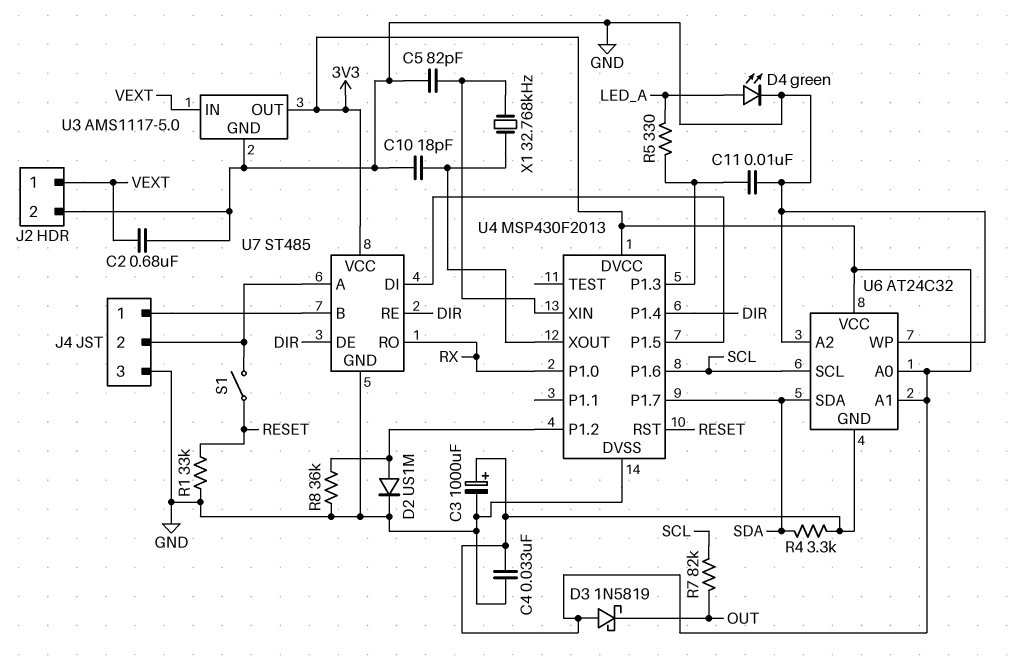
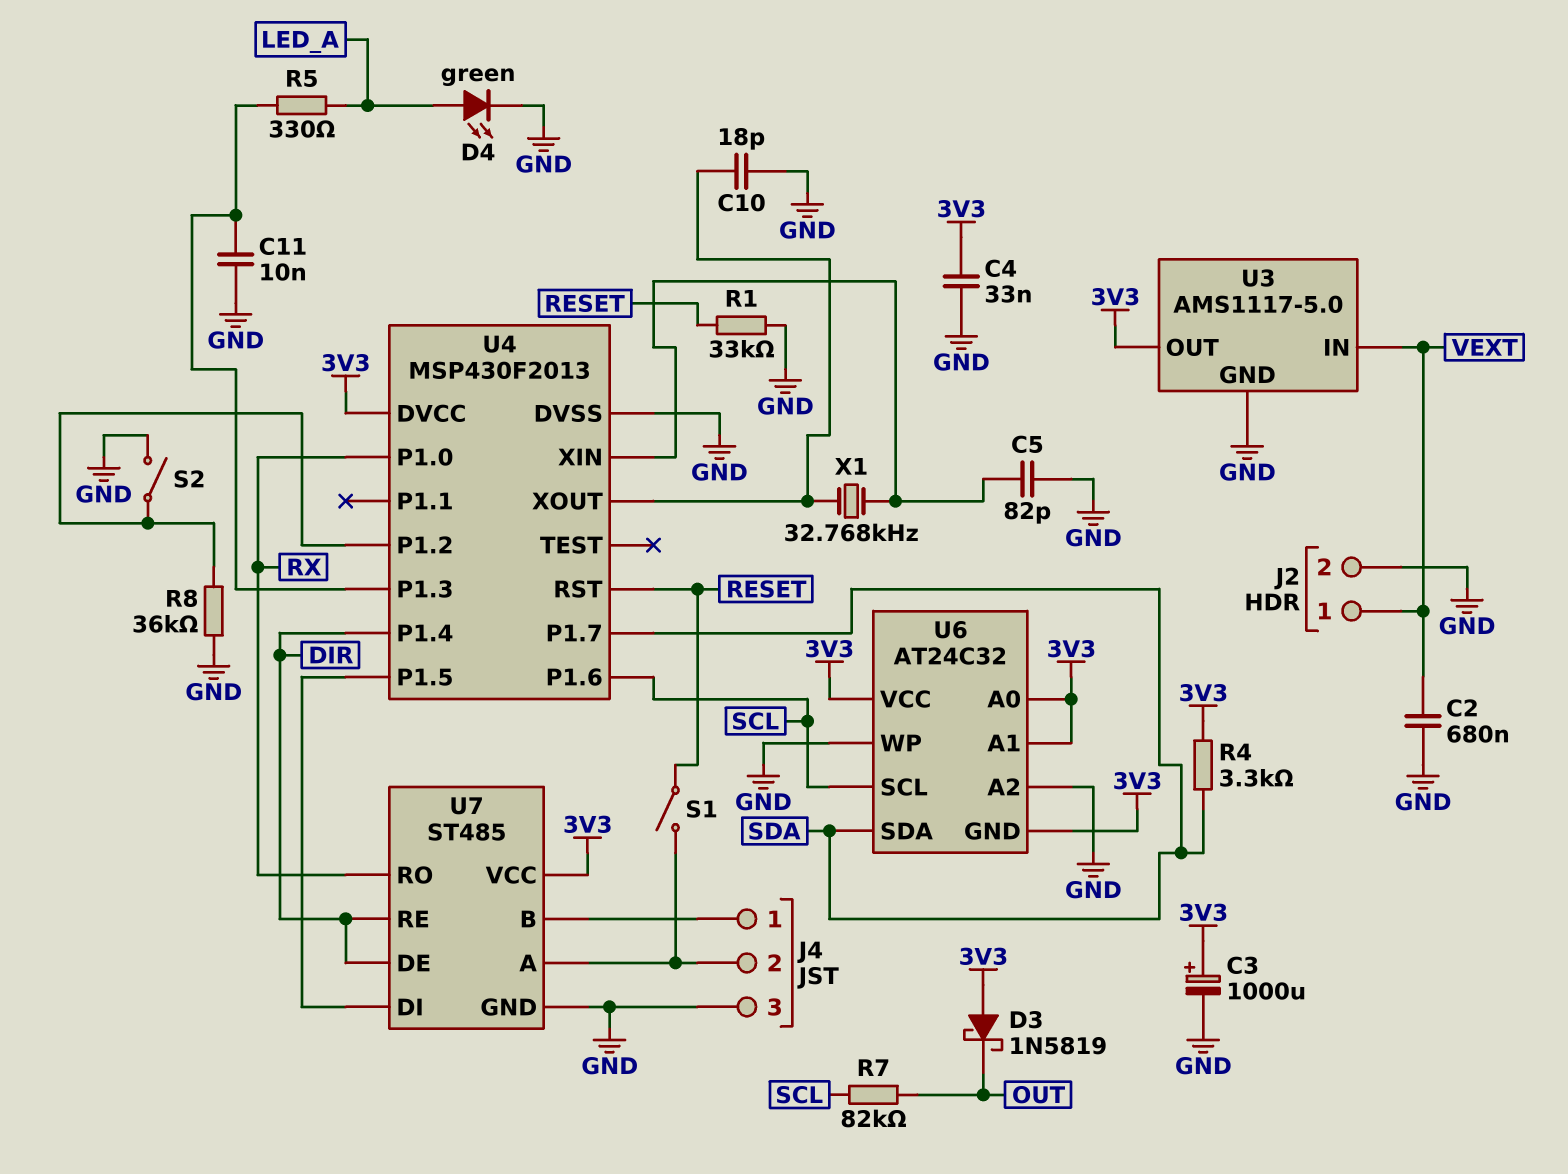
D2: diode US1M (A U4/P1.2, K GND) -> none
S2: none -> switch (GND, U4/P1.2)

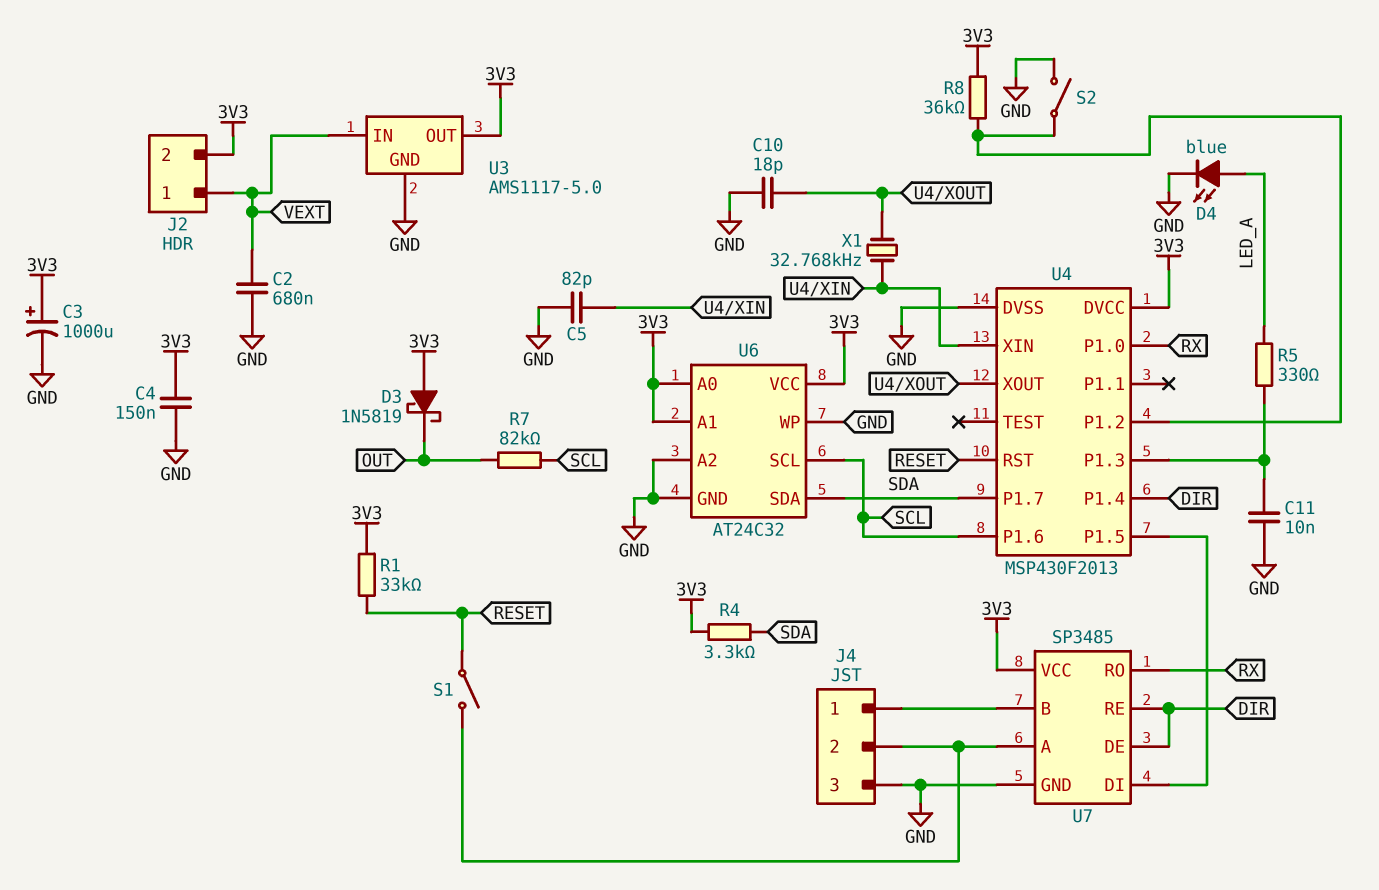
C4: 33nF (3V3, GND) -> 150nF (3V3, GND)
D4: LED green (A LED_A, K GND) -> LED blue (A LED_A, K GND)
J2 pin 2: GND -> 3V3
R1: 33k (GND, RESET) -> 33k (3V3, RESET)
R8: 36k (GND, U4/P1.2) -> 36k (3V3, U4/P1.2)
U6 pin GND: 3V3 -> GND
U7: ST485 -> SP3485

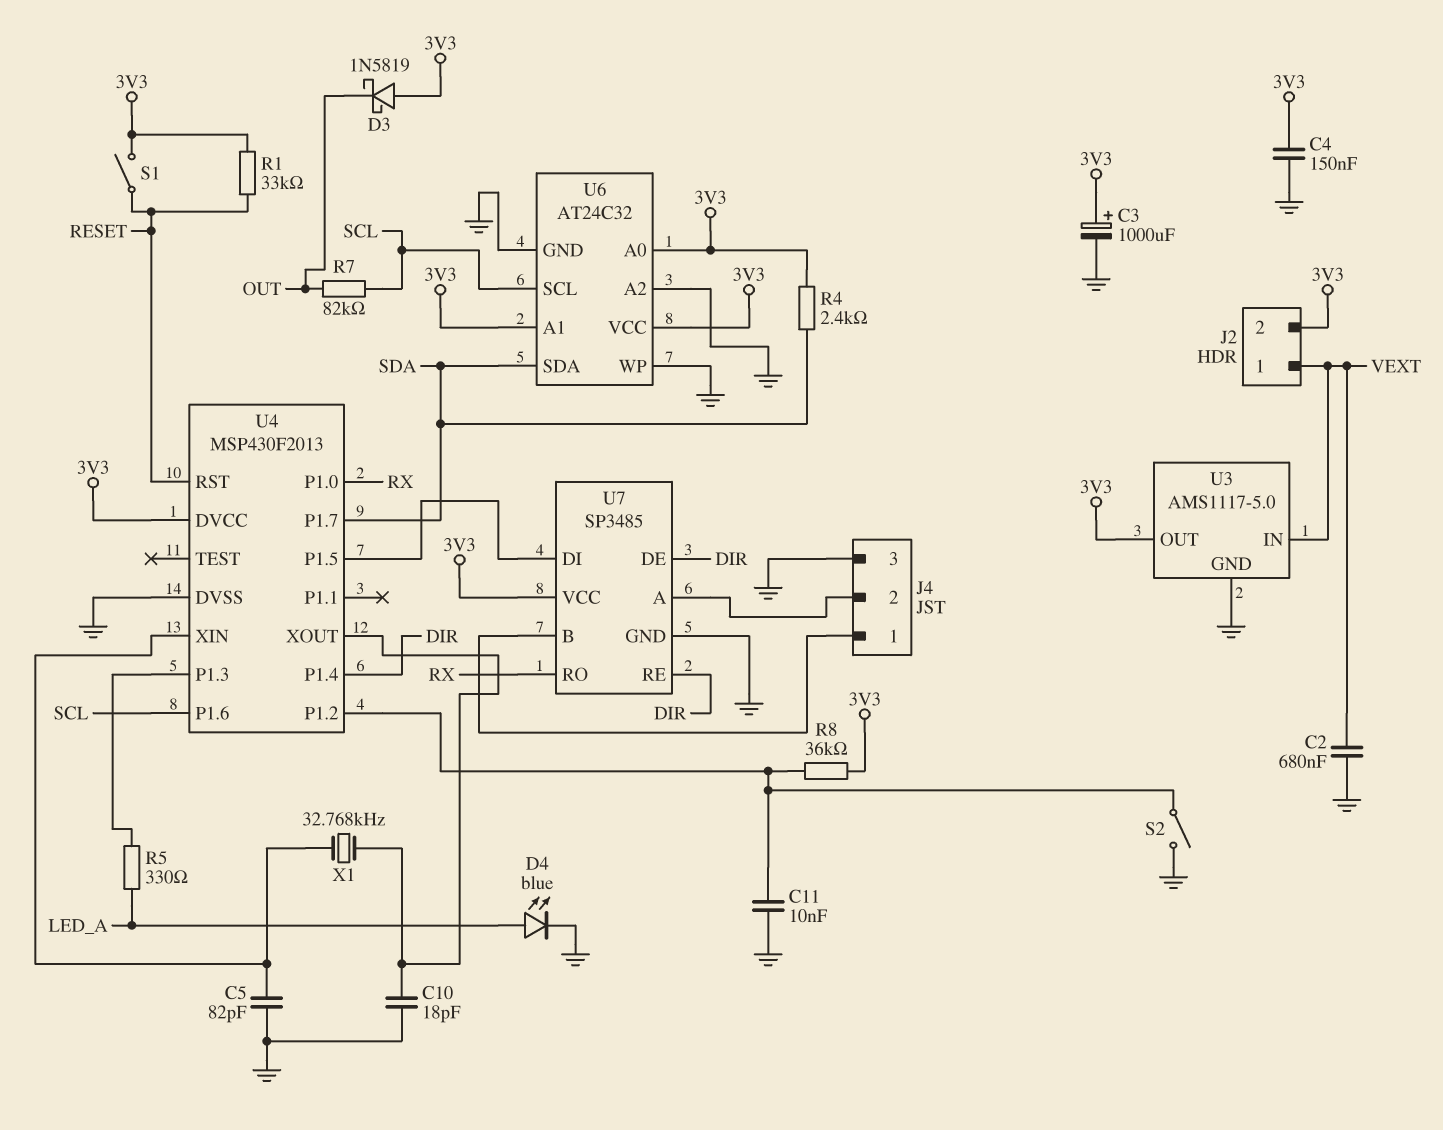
C11: 10nF (GND, U4/P1.3) -> 10nF (GND, U4/P1.2)
R4: 3.3k (3V3, SDA) -> 2.4k (3V3, SDA)
S1: switch (J4/2, RESET) -> switch (3V3, RESET)

